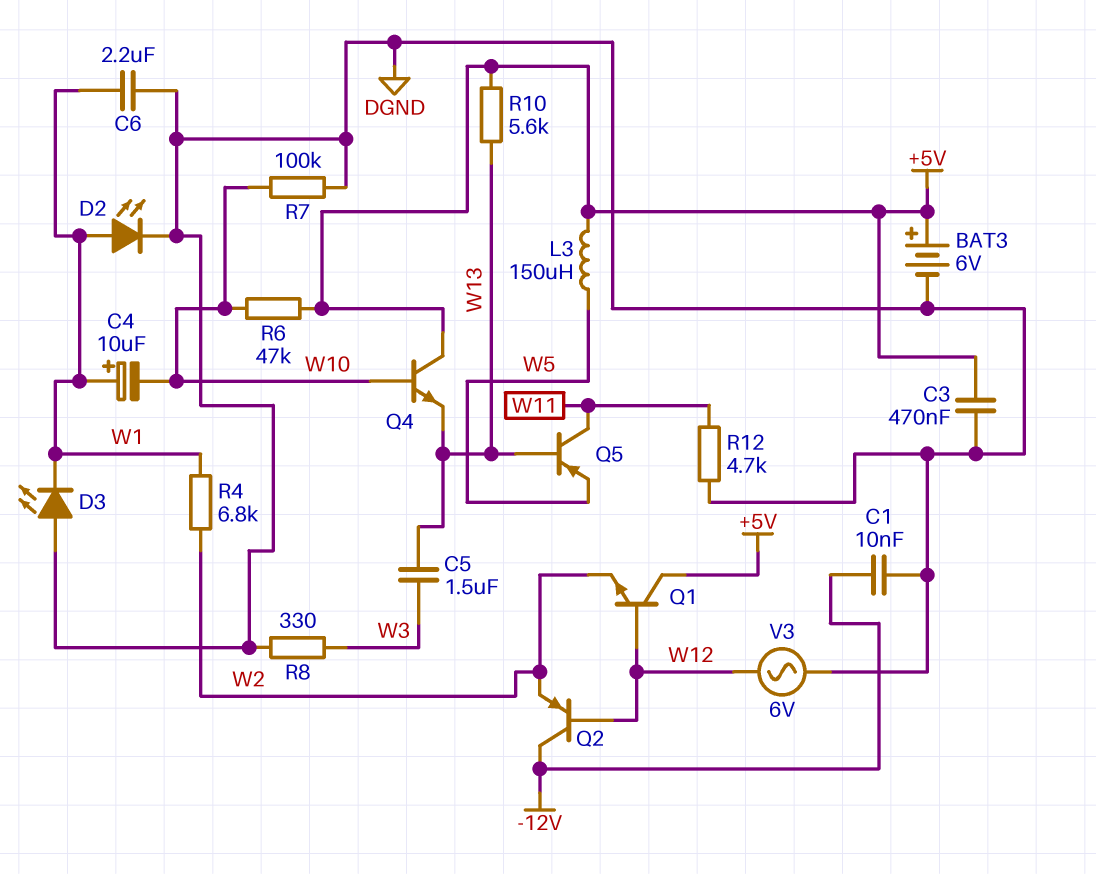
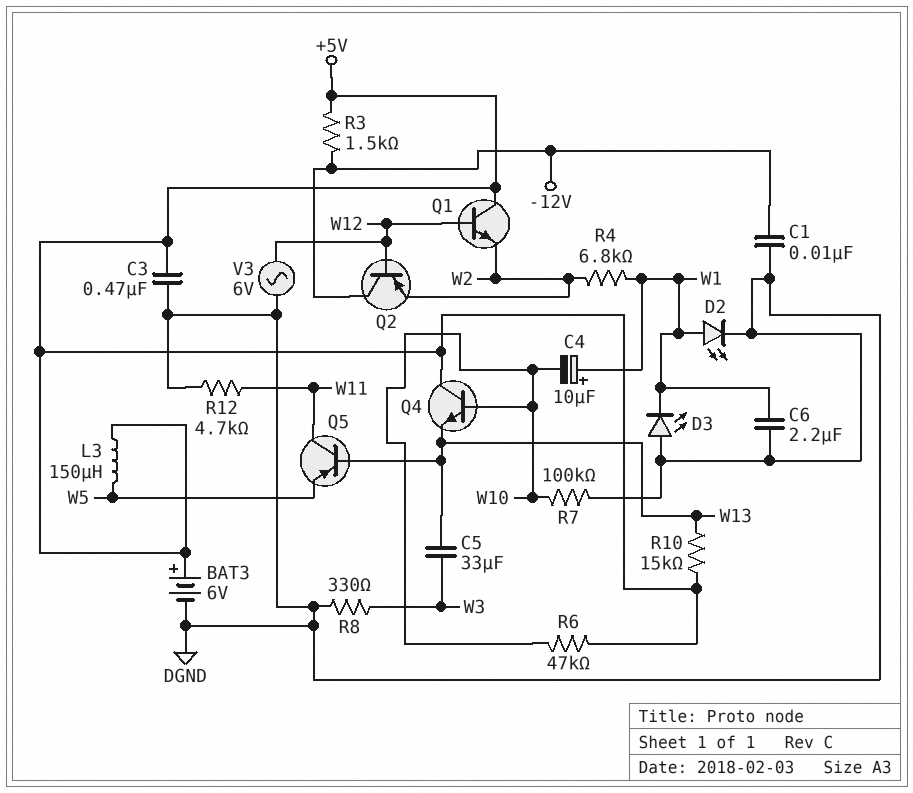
C5: 1.5uF (W3, W13) -> 33uF (W3, W13)
R3: none -> 1.5k (+5V, -12V)
R10: 5.6k (+5V, W13) -> 15k (+5V, W13)

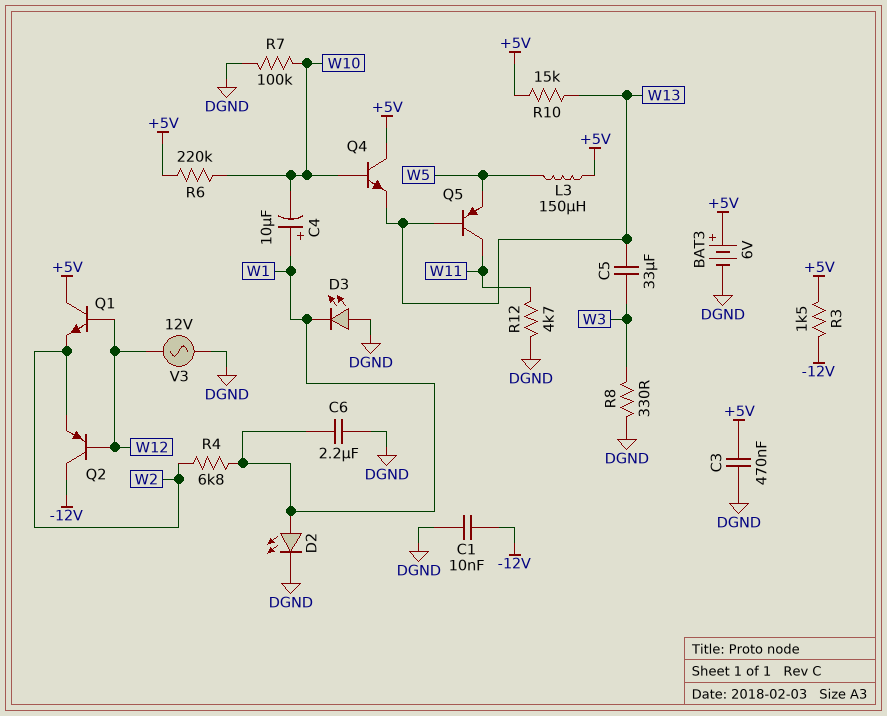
R6: 47k (+5V, W10) -> 220k (+5V, W10)
V3: AC 6V (DGND, W12) -> AC 12V (DGND, W12)

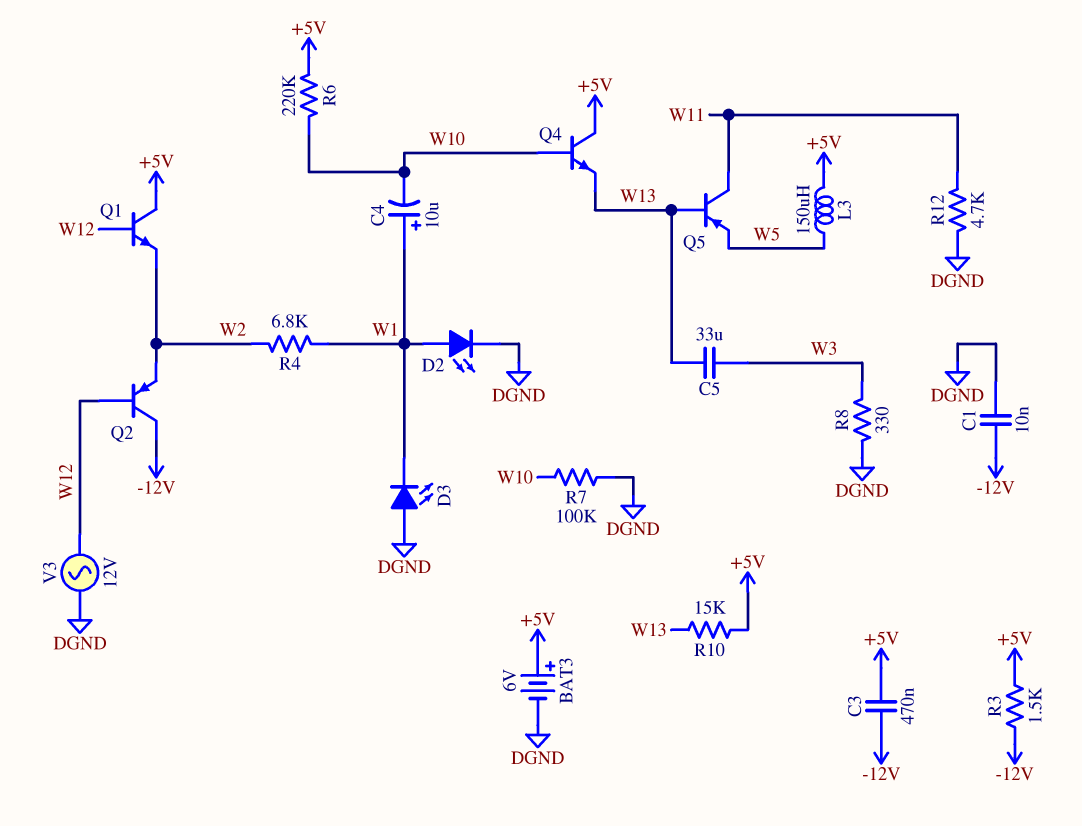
C3: 470nF (+5V, DGND) -> 470nF (+5V, -12V)
C6: 2.2uF (DGND, W1) -> none

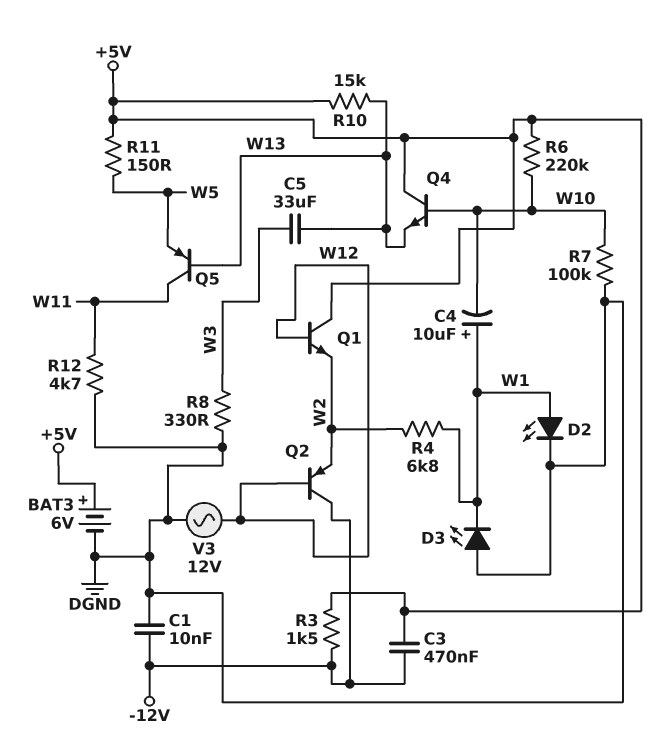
L3: 150uH (+5V, W5) -> none
R11: none -> 150 (+5V, W5)

